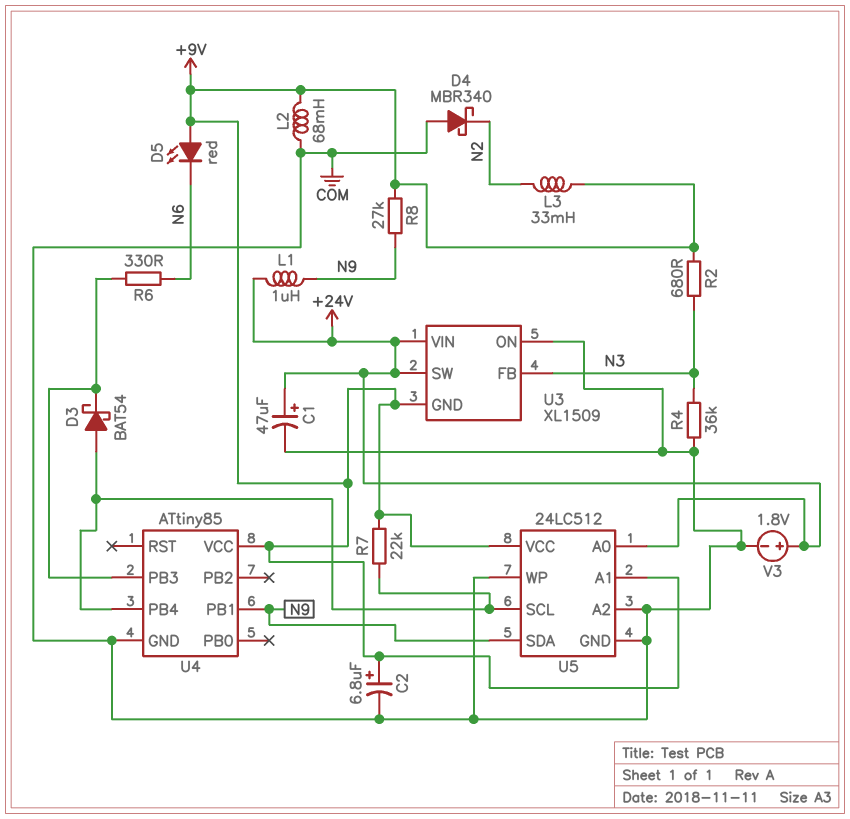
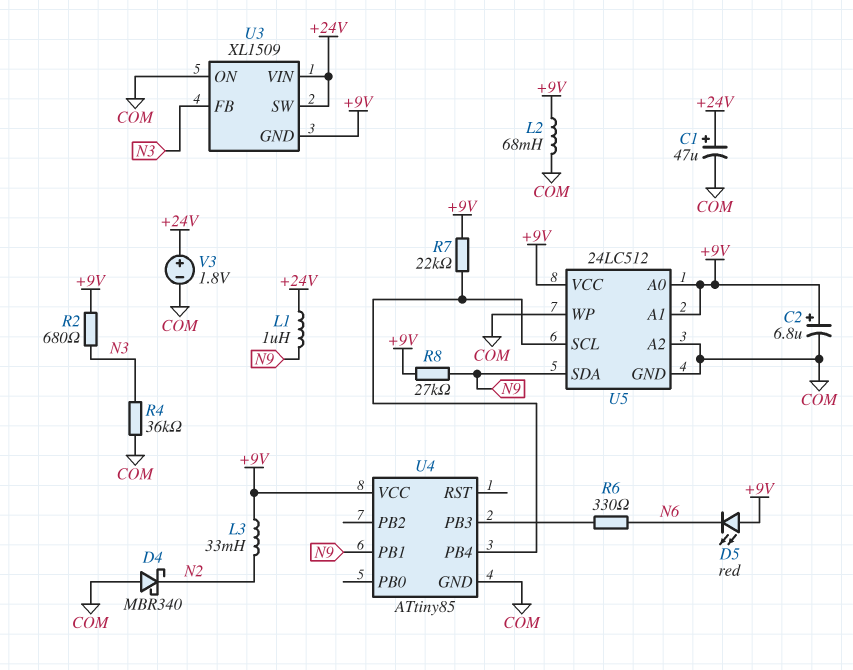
D3: schottky BAT54 (A U4/PB4, K U4/PB3) -> none
U5 pin A0: +24V -> +9V

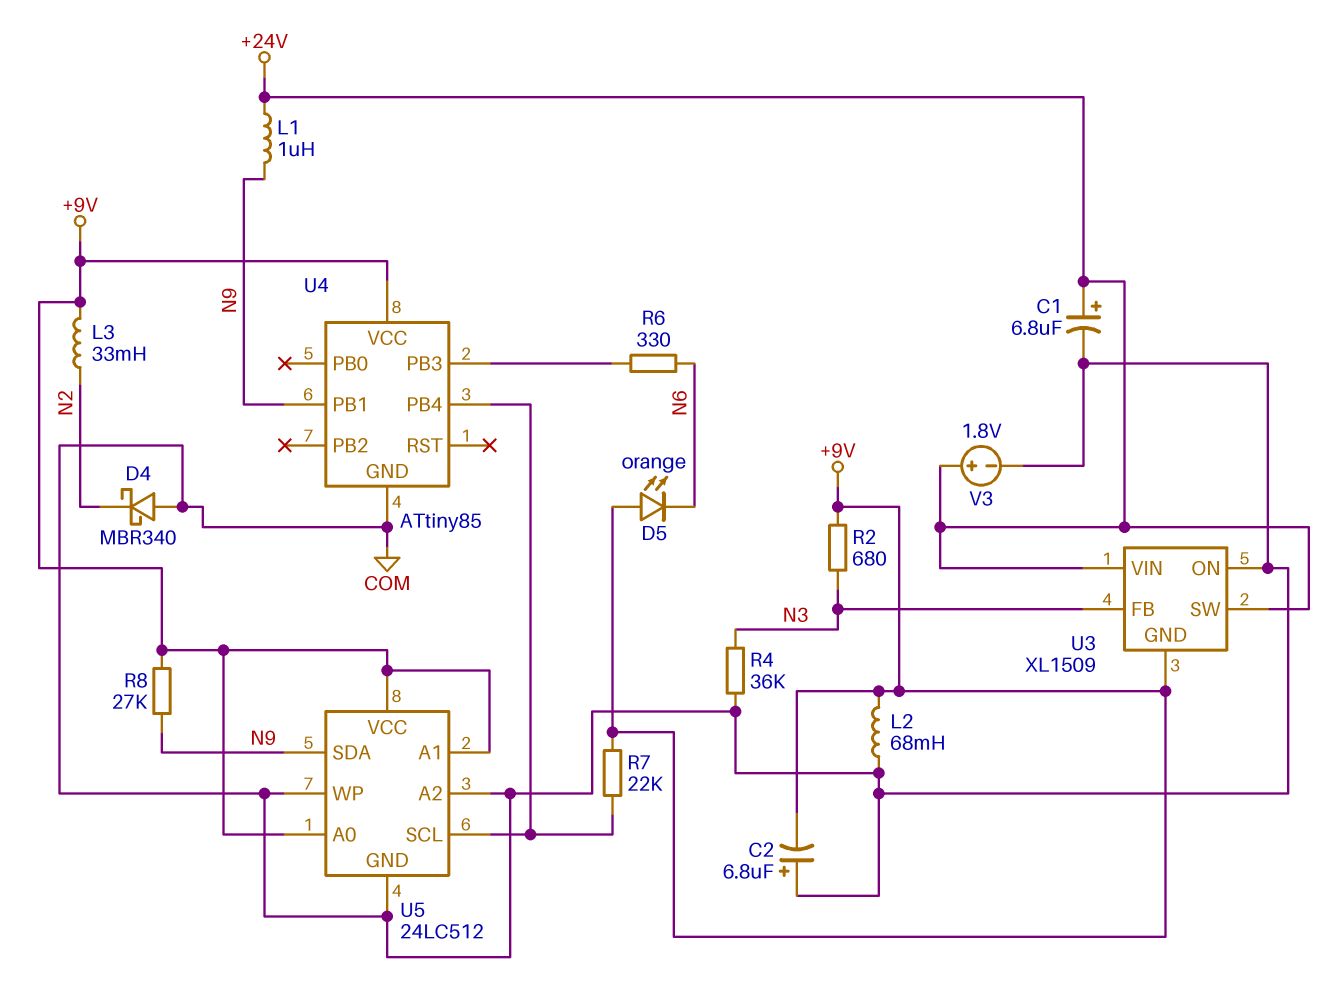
C1: 47uF (plus +24V, minus COM) -> 6.8uF (plus +24V, minus COM)
C2: 6.8uF (plus +9V, minus COM) -> 6.8uF (plus COM, minus +9V)
D5: LED red (A +9V, K N6) -> LED orange (A +9V, K N6)

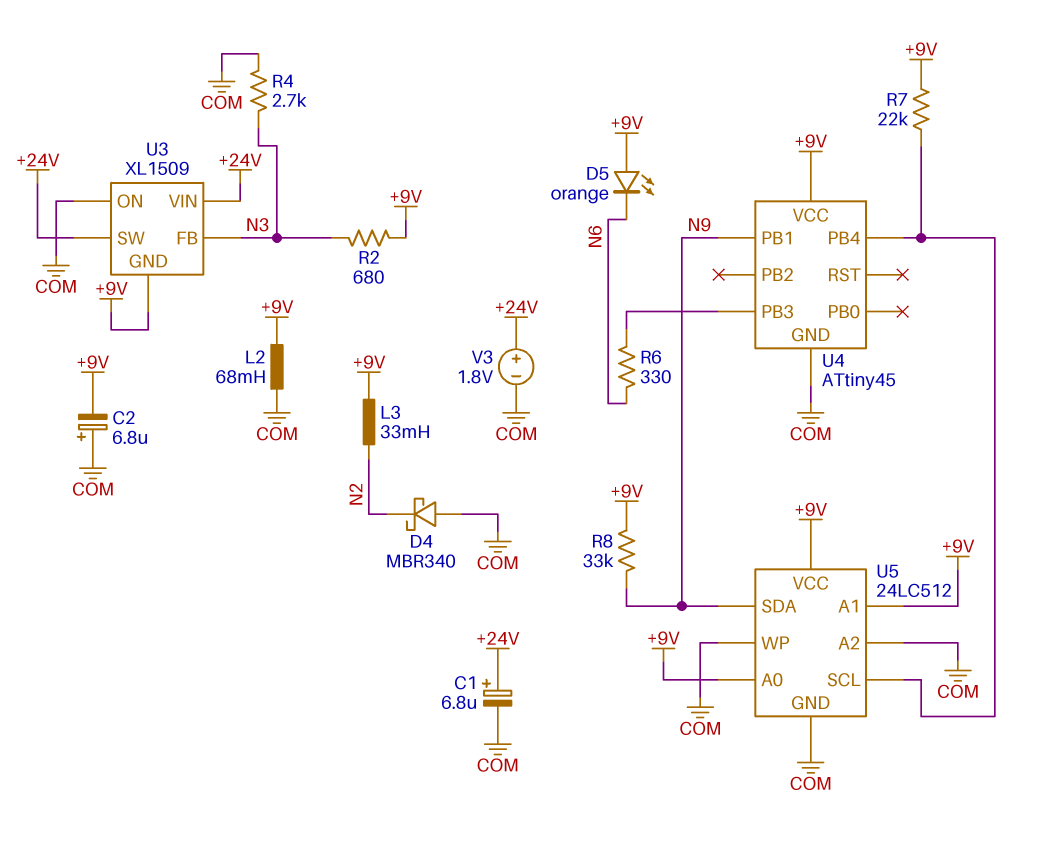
L1: 1uH (+24V, N9) -> none
R4: 36k (COM, N3) -> 2.7k (COM, N3)
R8: 27k (+9V, N9) -> 33k (+9V, N9)
U4: ATtiny85 -> ATtiny45

